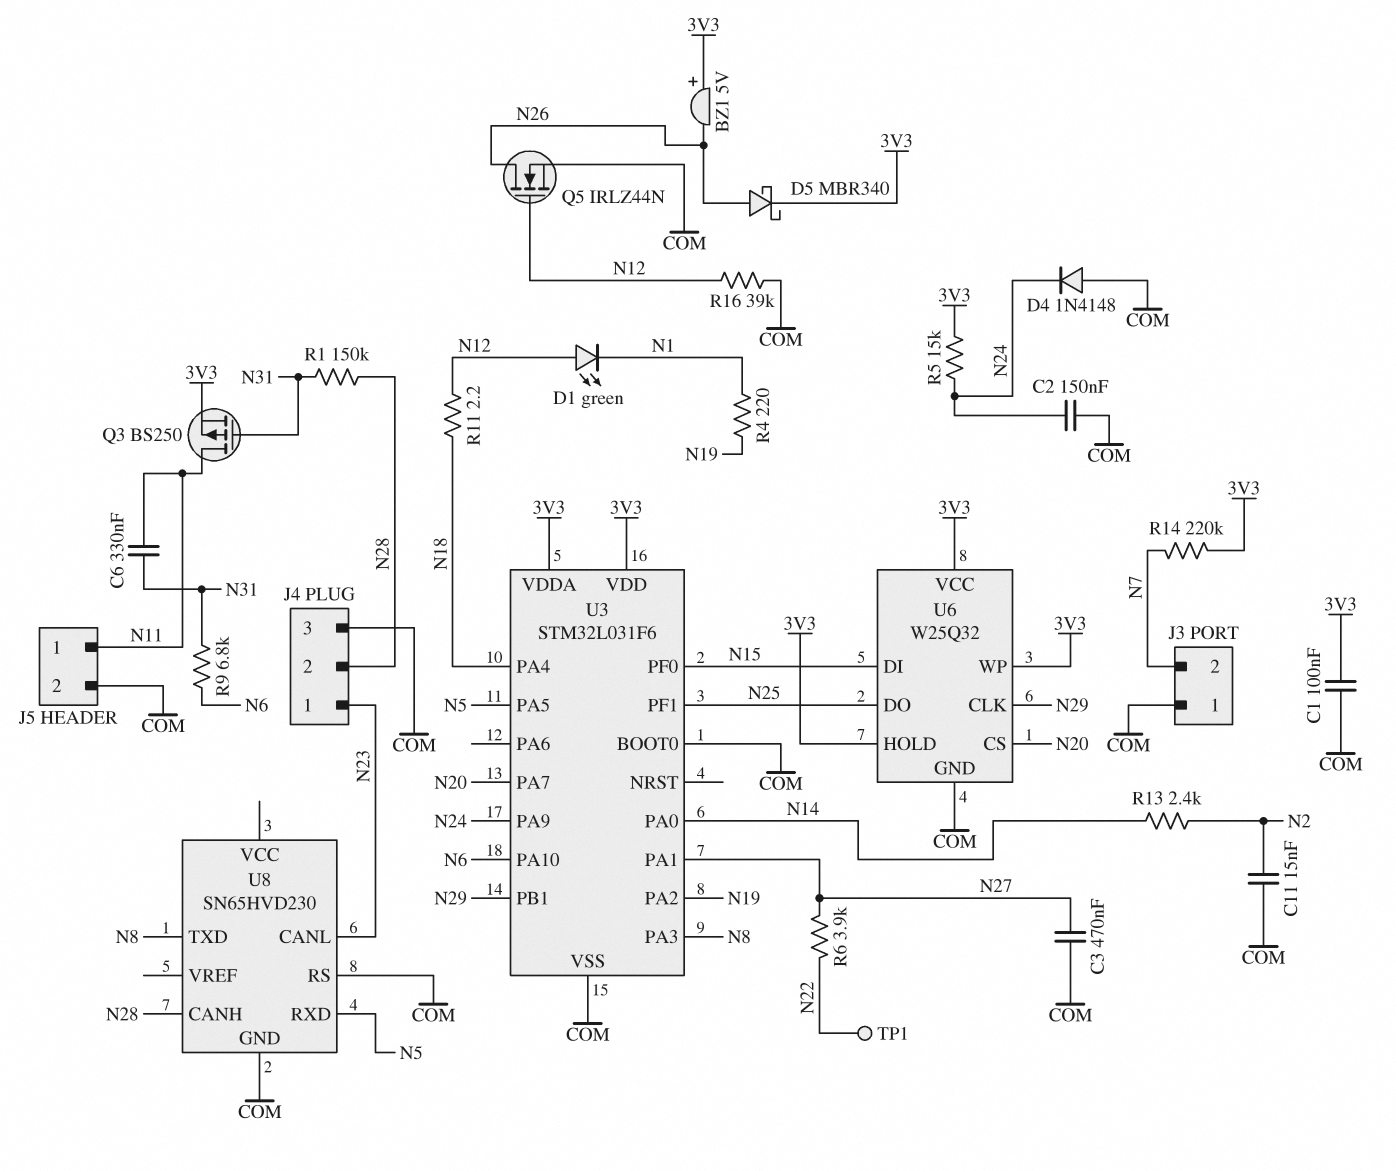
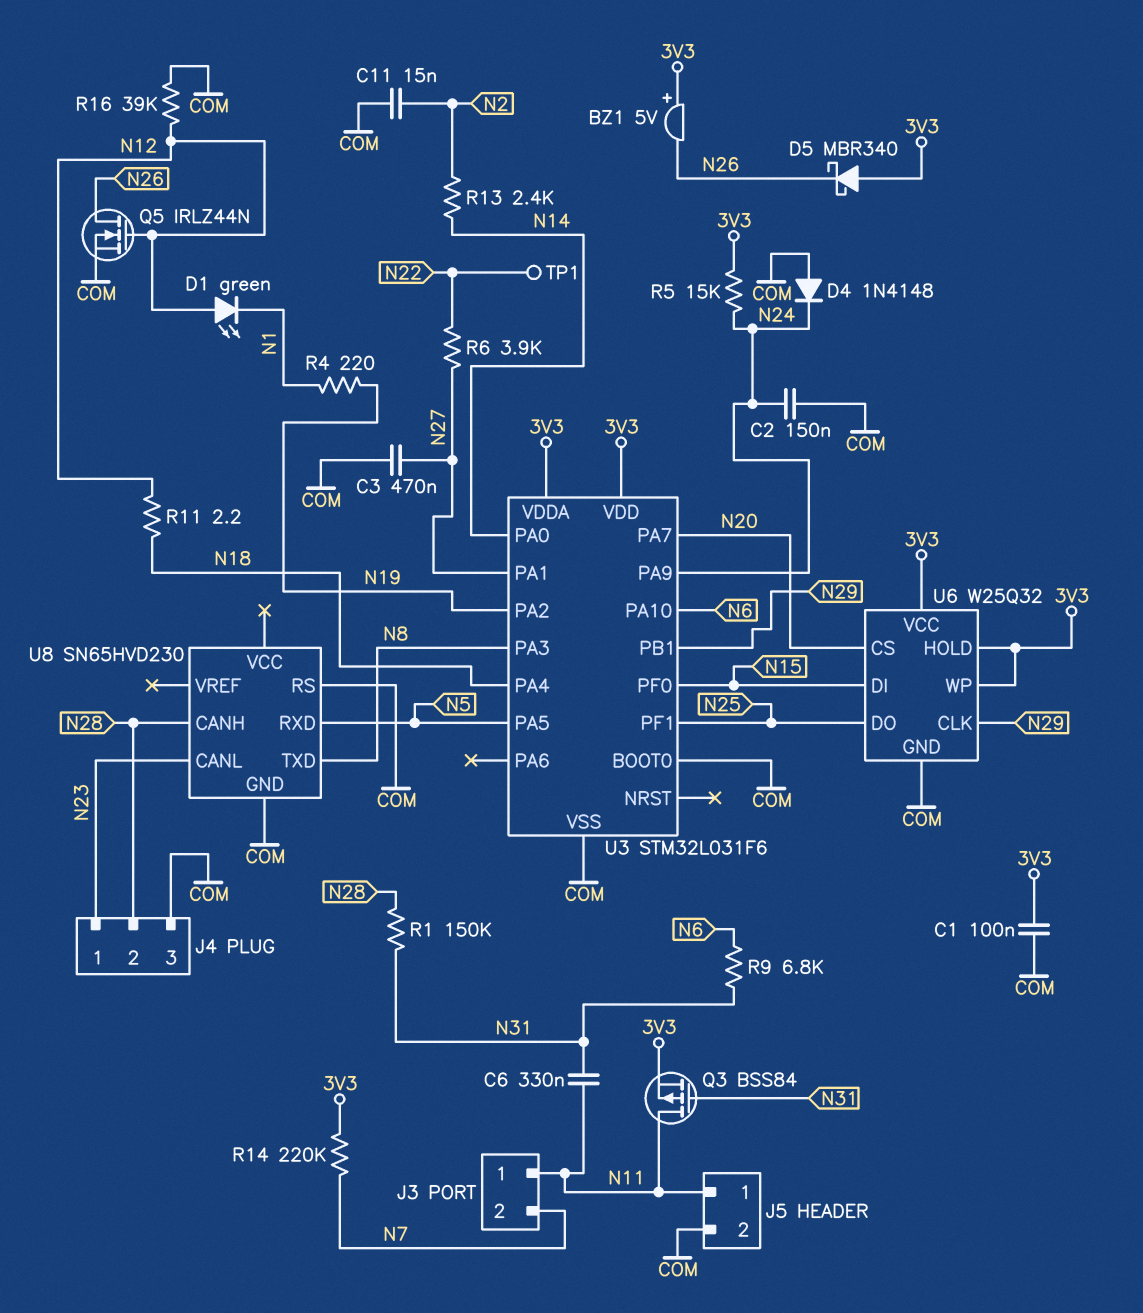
D5: schottky MBR340 (A N26, K 3V3) -> schottky MBR340 (A 3V3, K N26)
J3 pin 1: COM -> N11
Q3: PMOS BS250 (G N31, D N11, S 3V3) -> PMOS BSS84 (G N31, D N11, S 3V3)

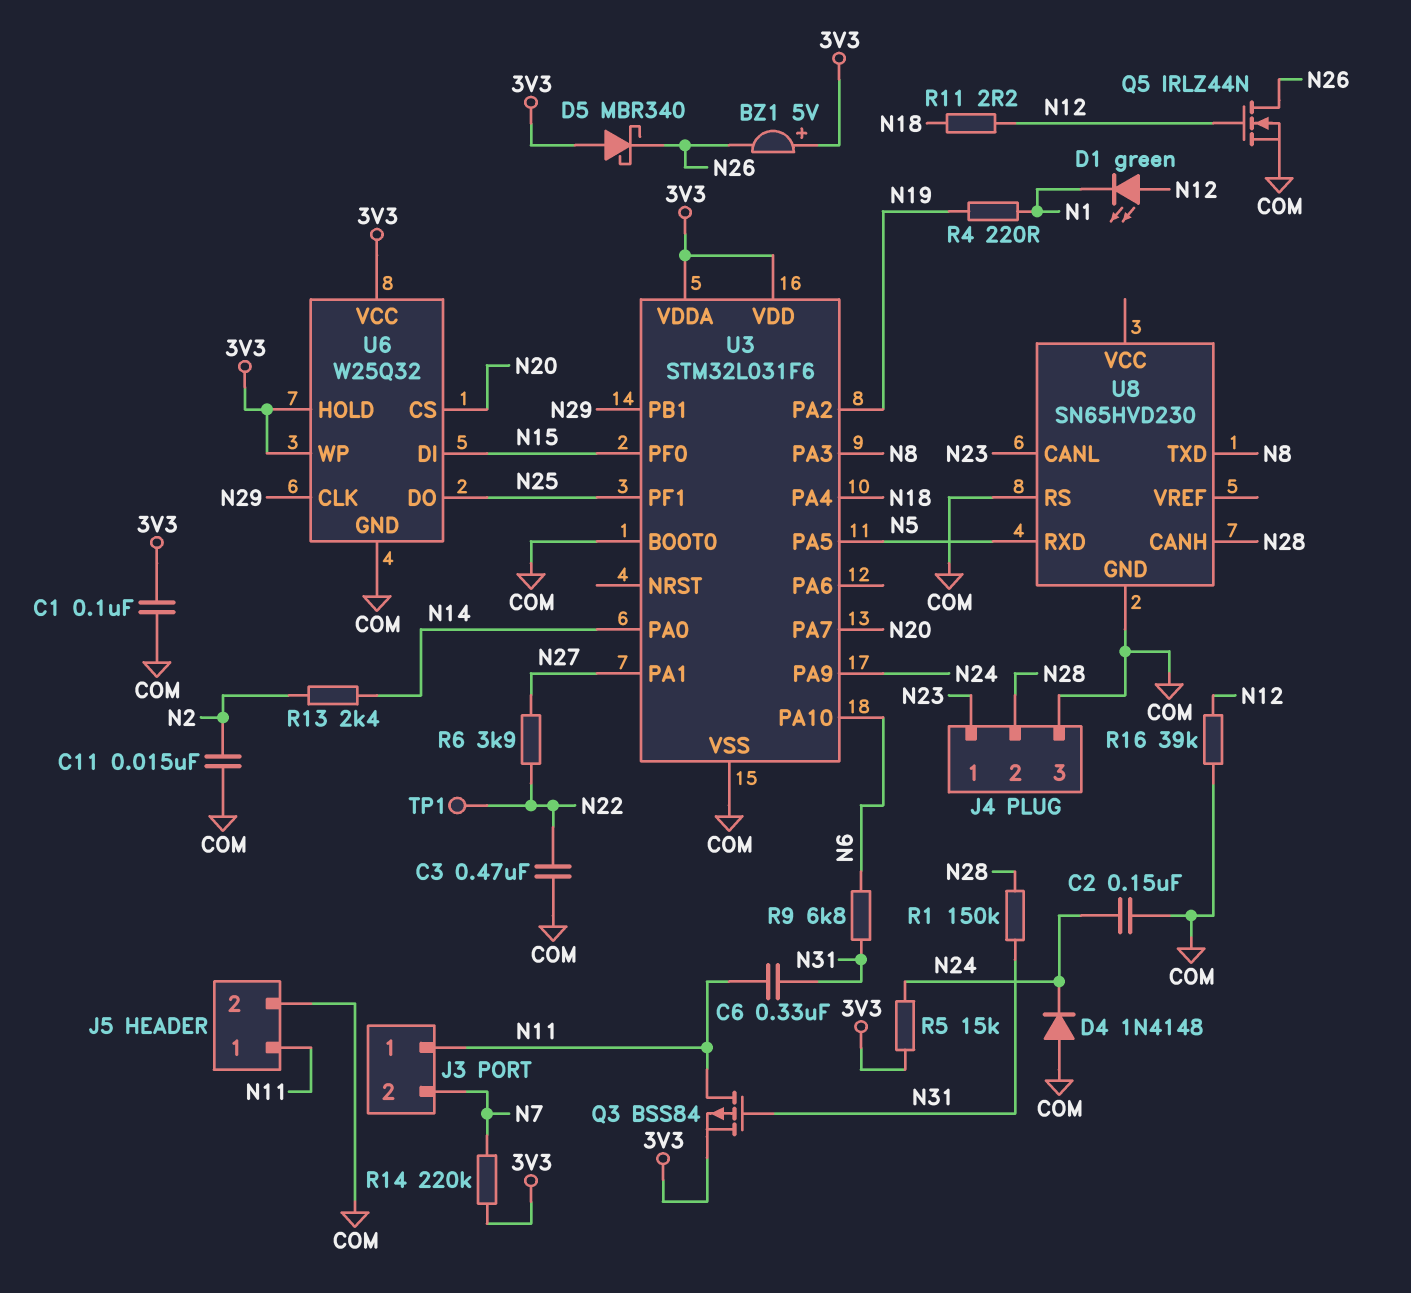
C3: 470nF (COM, N27) -> 470nF (COM, N22)

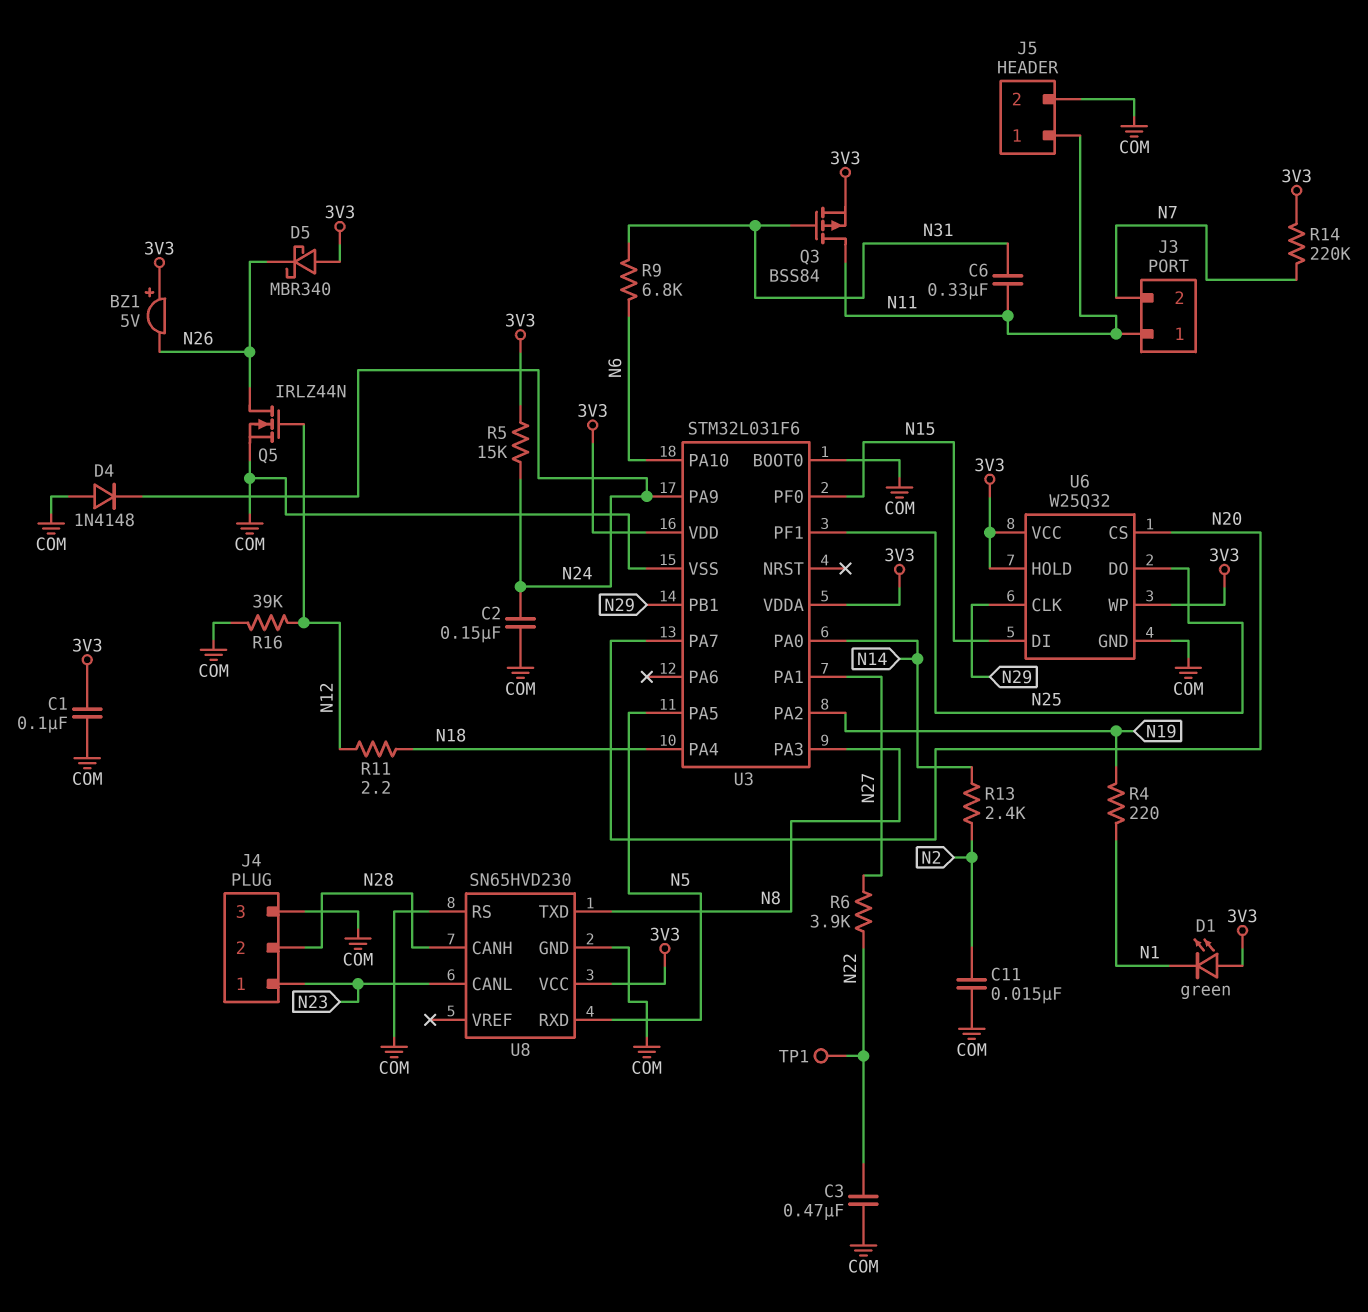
D1: LED green (A N12, K N1) -> LED green (A 3V3, K N1)
R1: 150k (N28, N31) -> none
U8 pin VCC: none -> 3V3

